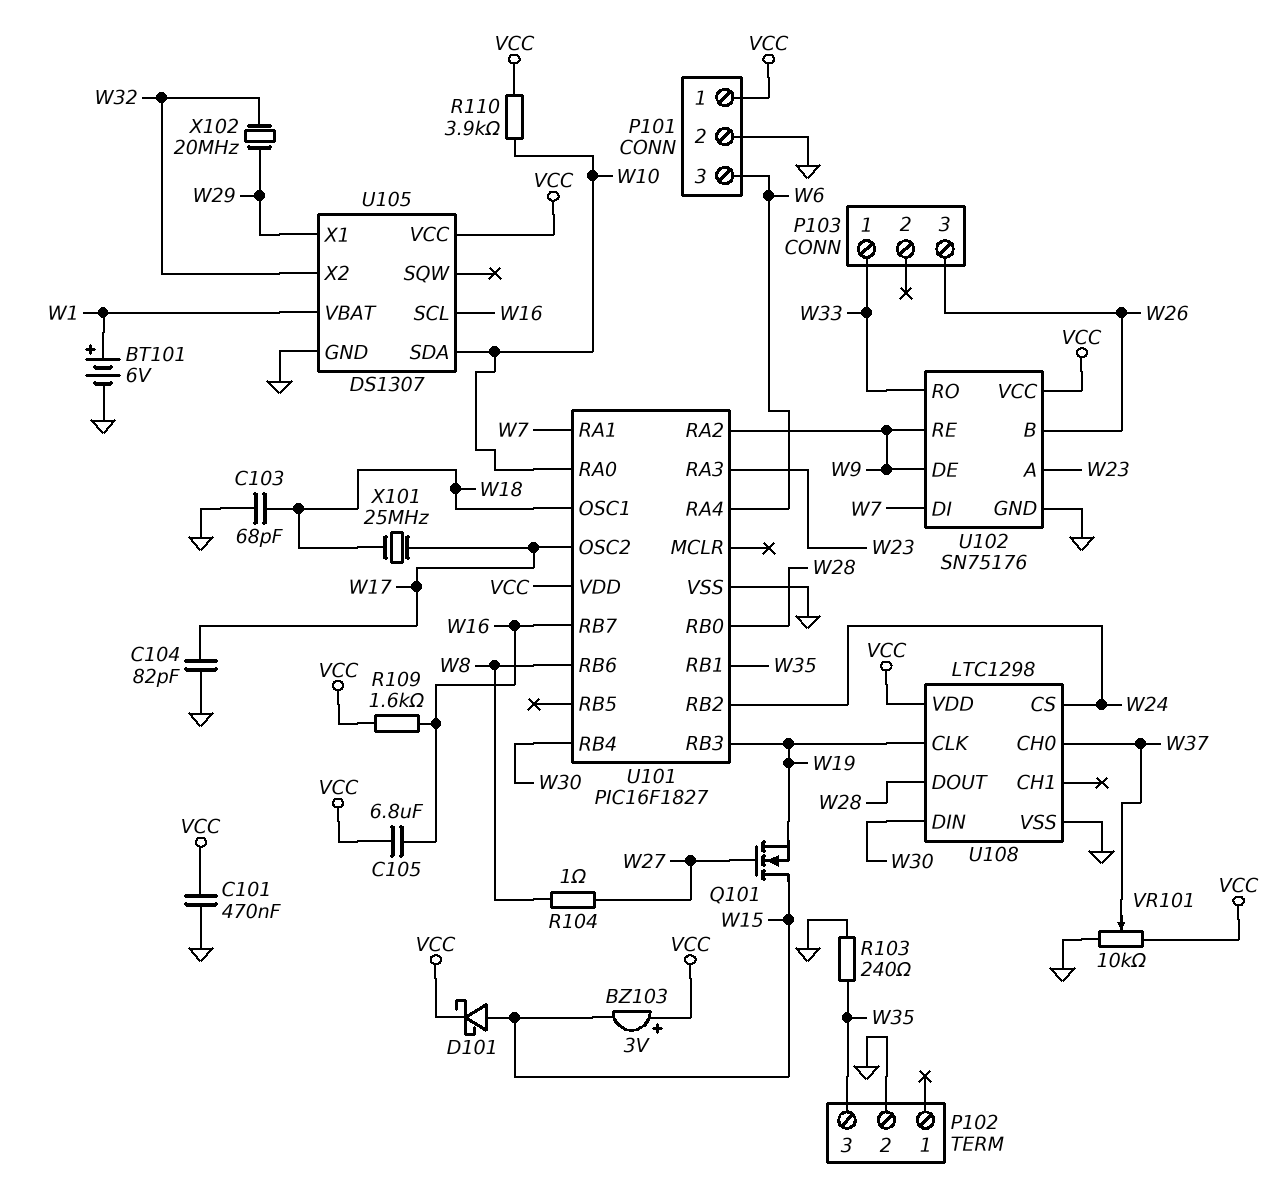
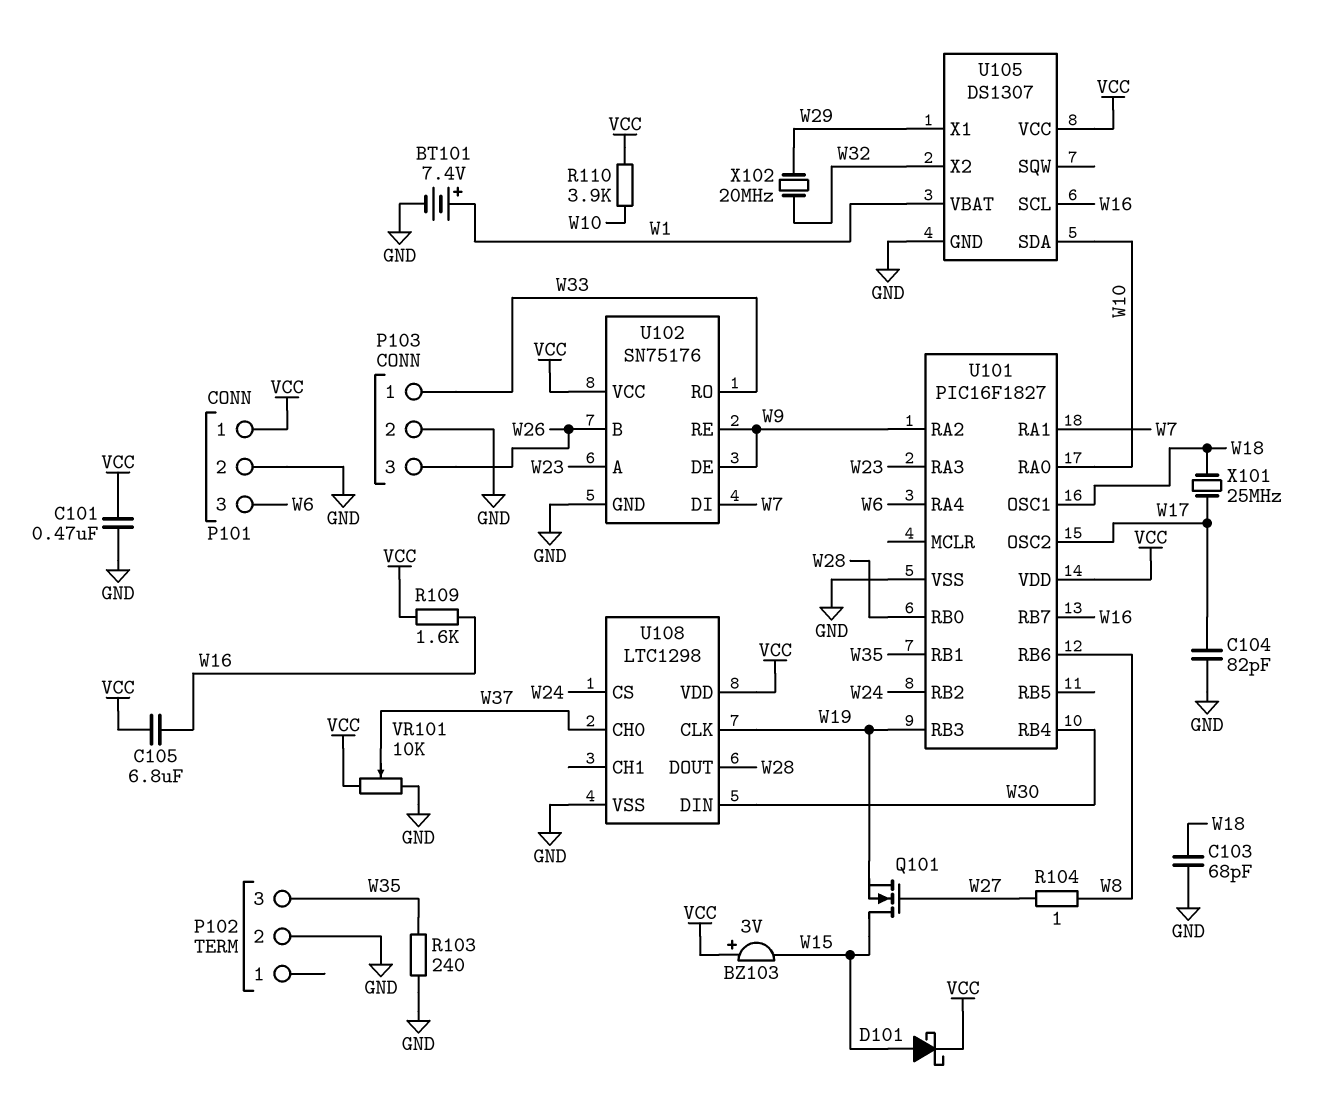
BT101: 6V (plus W1, minus GND) -> 7.4V (plus W1, minus GND)
P103 pin 2: none -> GND

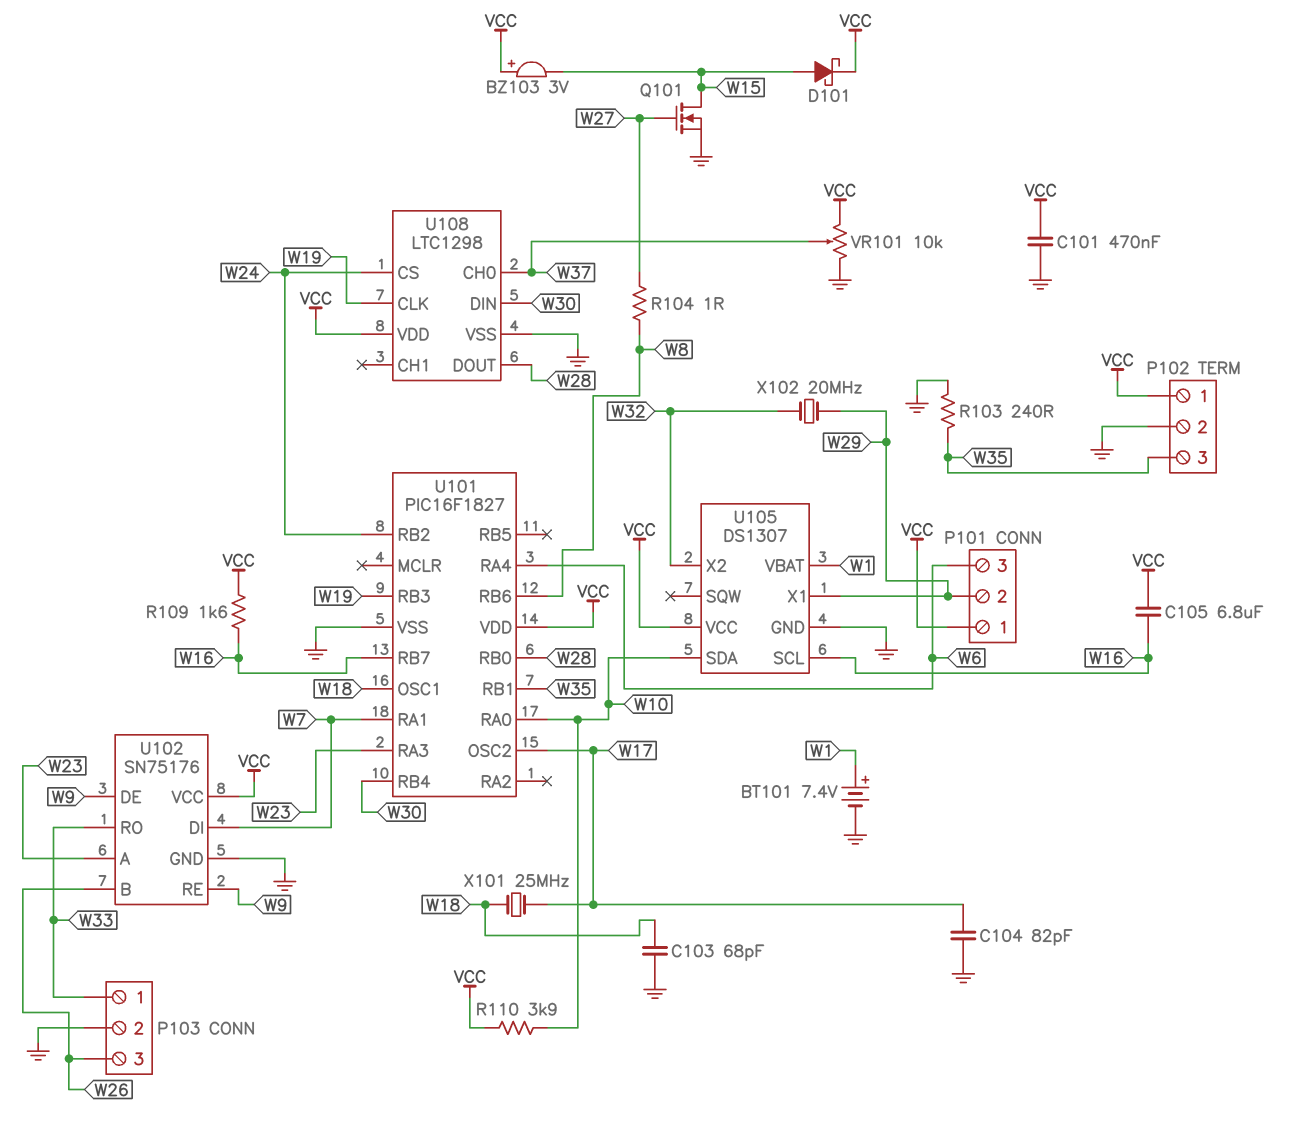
P101 pin 2: GND -> W29
P102 pin 1: none -> VCC
Q101: NMOS (G W27, D W15, S W19) -> NMOS (G W27, D W15, S GND)
U101 pin RA2: W9 -> none

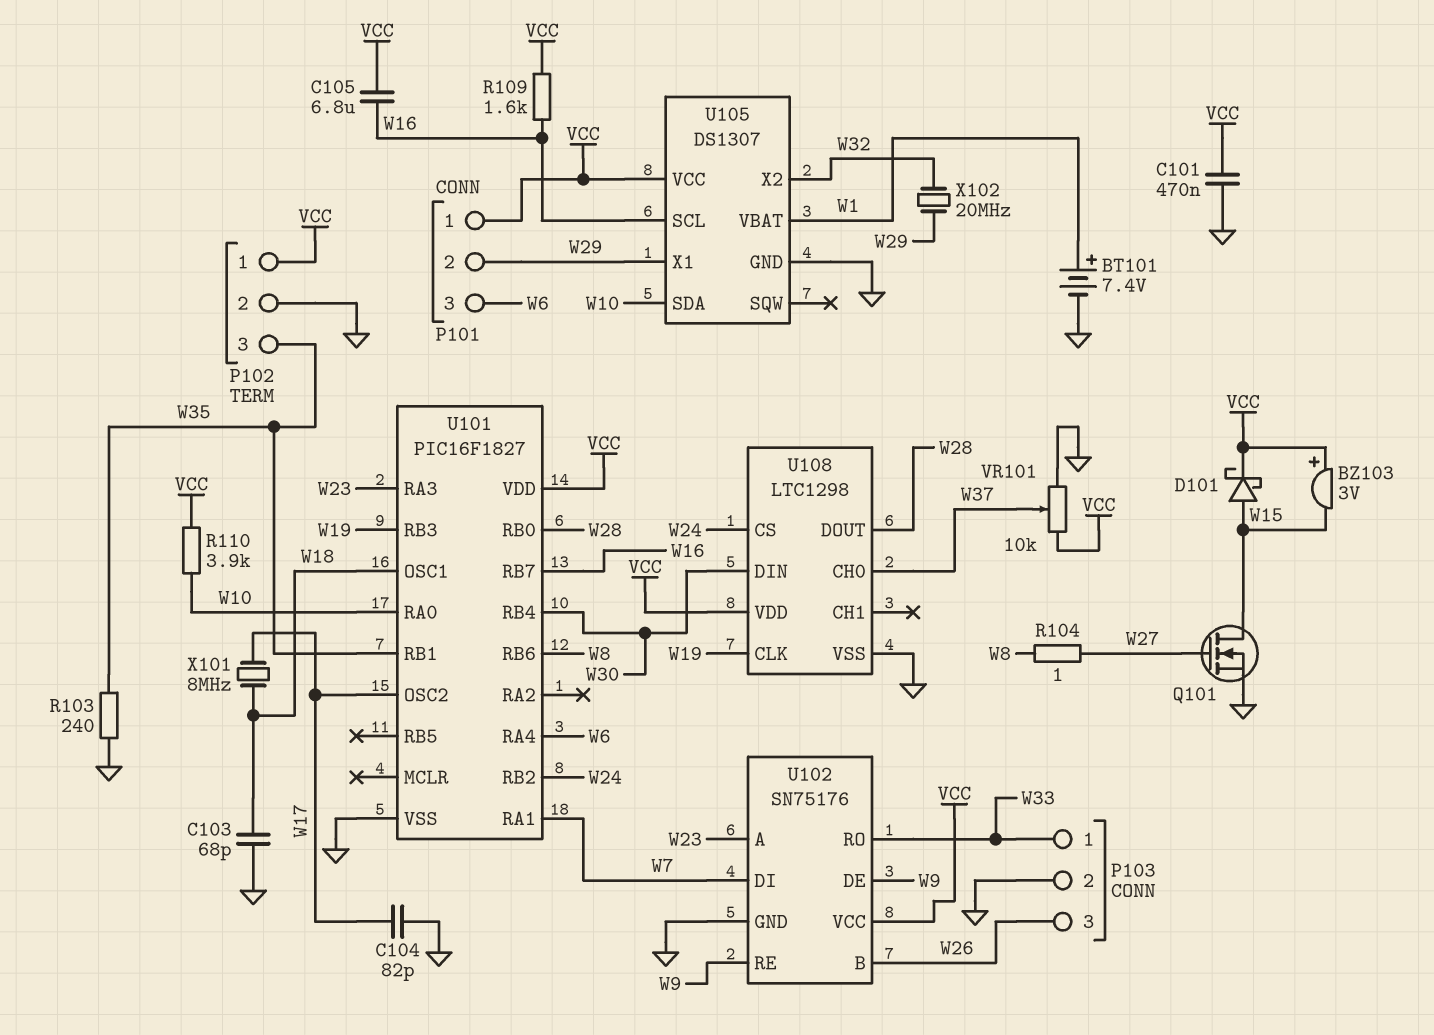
X101: 25MHz (W17, W18) -> 8MHz (W17, W18)

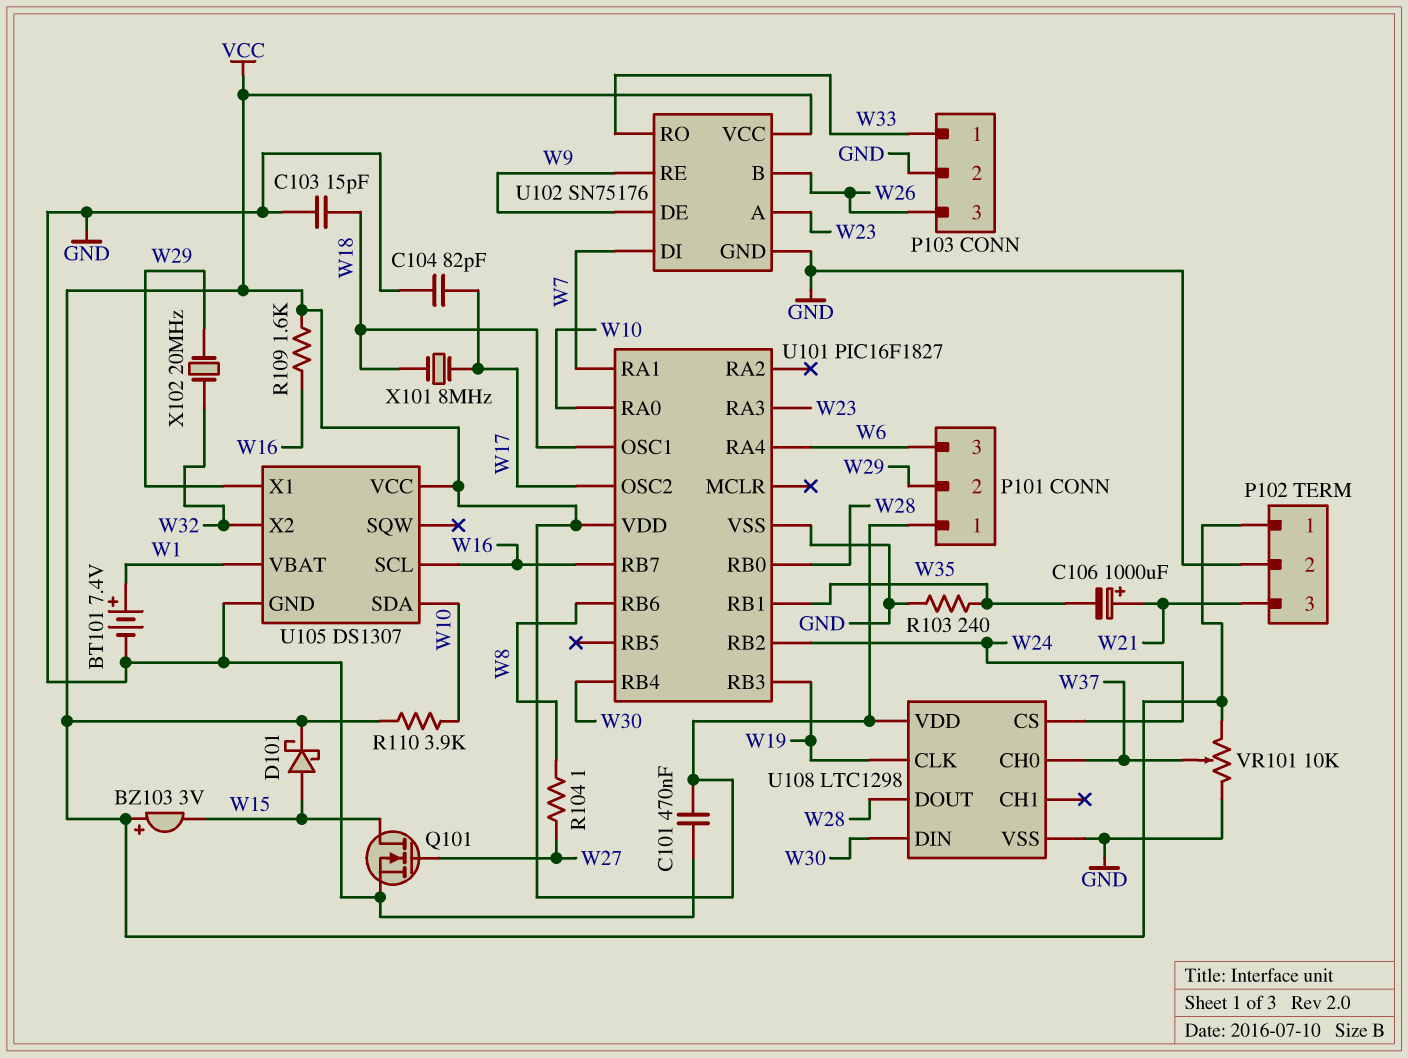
C103: 68pF (GND, W18) -> 15pF (GND, W18)
C105: 6.8uF (VCC, W16) -> none
C106: none -> 1000uF (plus W21, minus W35)
P102 pin 3: W35 -> W21

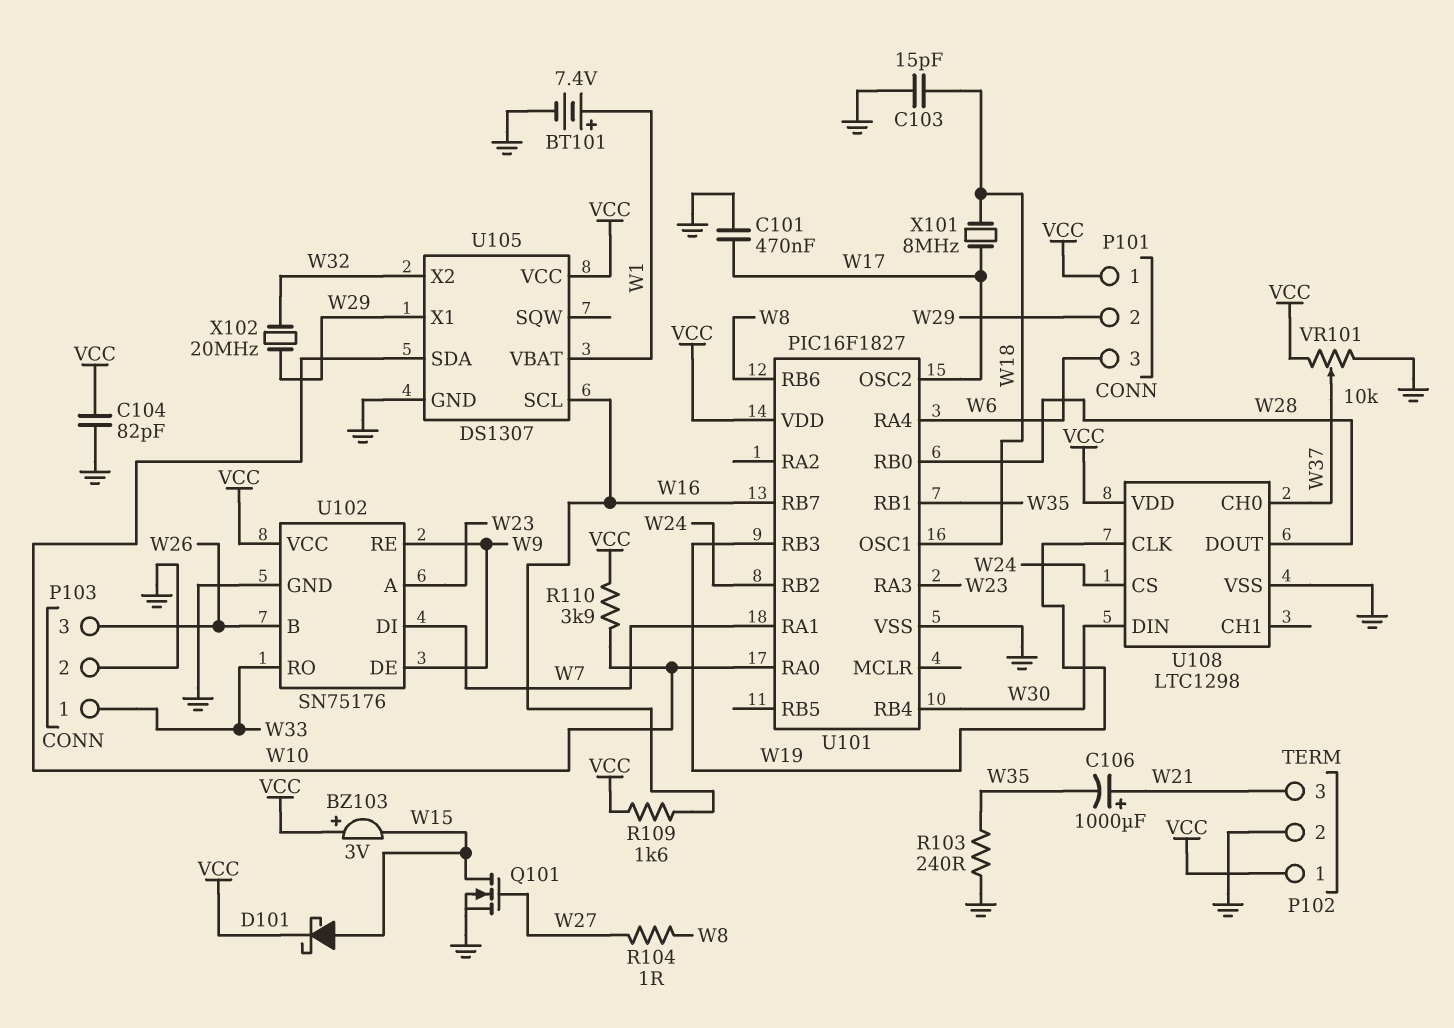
C101: 470nF (GND, VCC) -> 470nF (GND, W17)
C104: 82pF (GND, W17) -> 82pF (GND, VCC)

